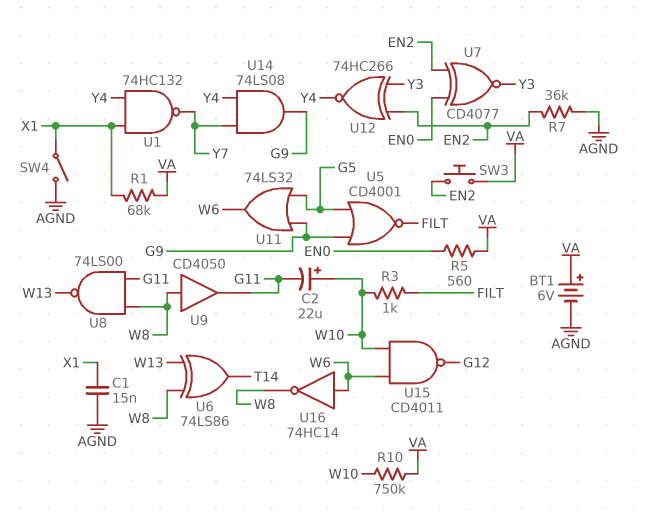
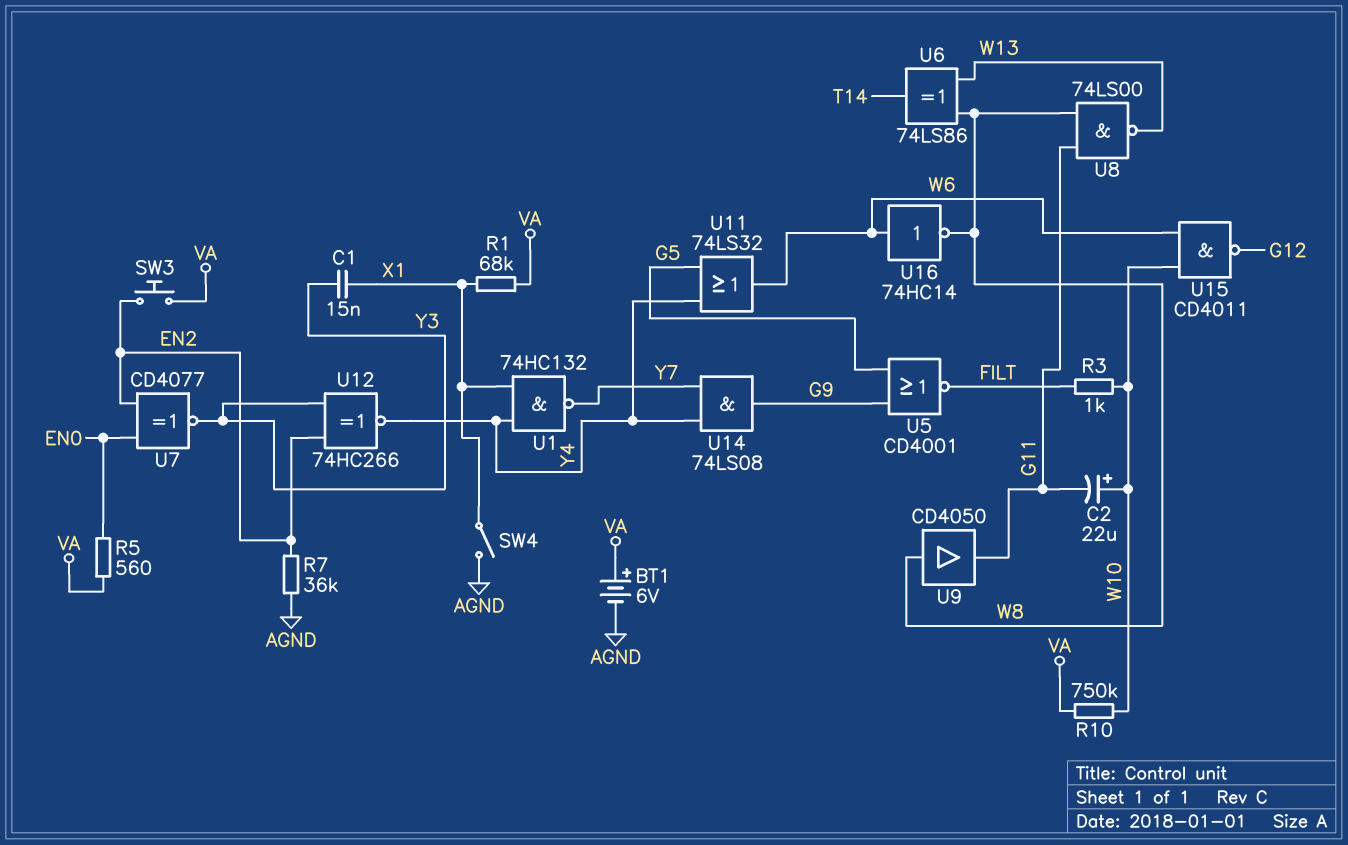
C1: 15nF (AGND, X1) -> 15nF (X1, Y3)
U11: OR 74LS32 (in G5, in G9, out W6) -> OR 74LS32 (in G5, in Y4, out W6)

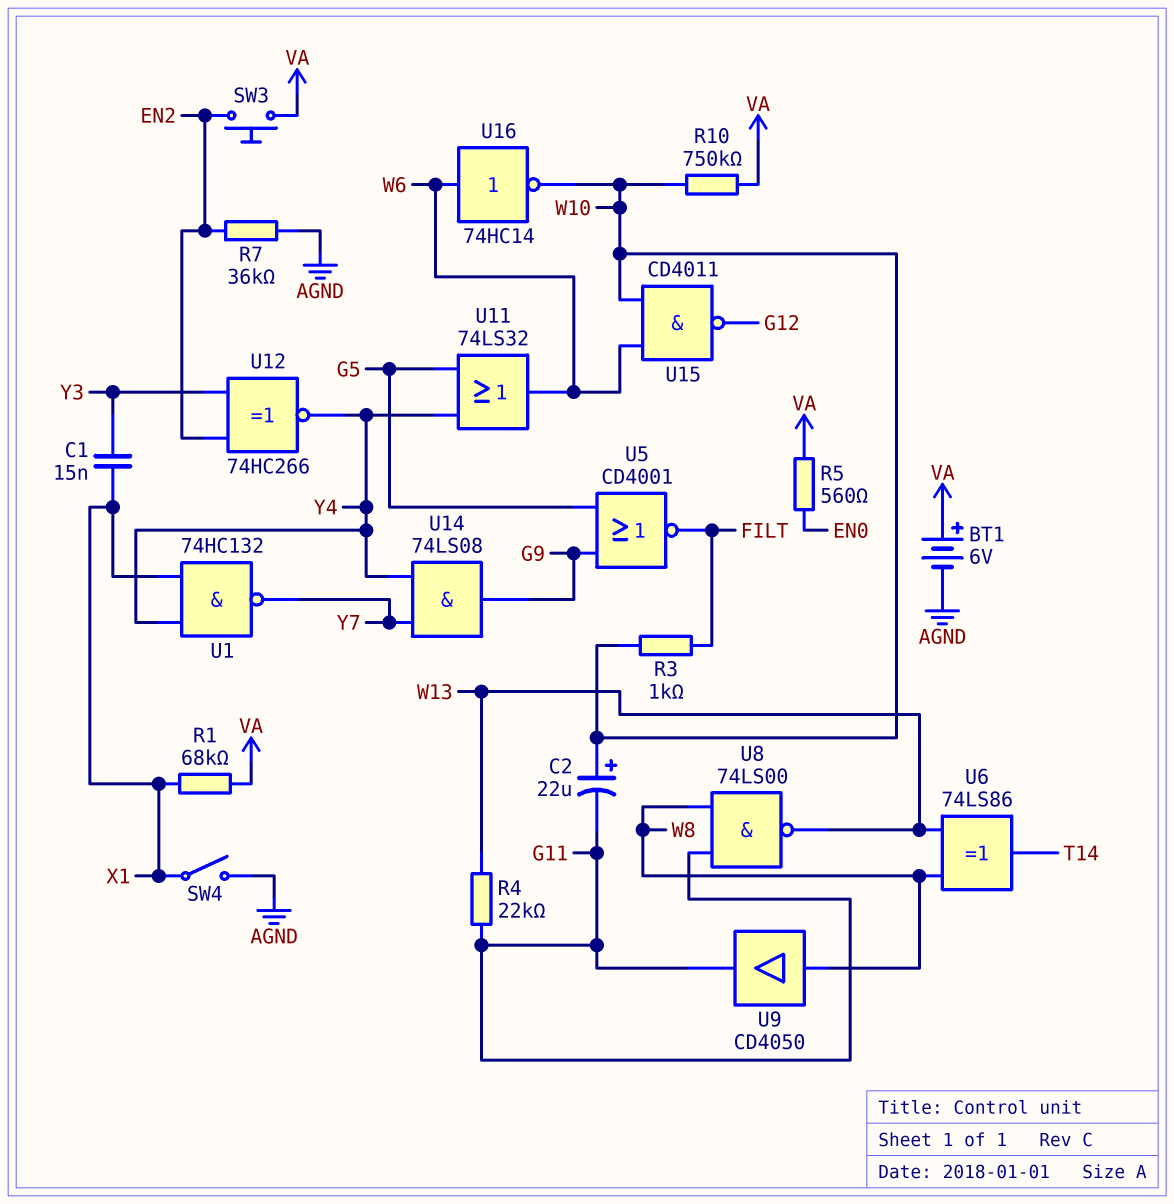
R4: none -> 22k (G11, W13)
U7: XNOR CD4077 (in EN0, in EN2, out Y3) -> none
U16: NOT 74HC14 (in W6, out W8) -> NOT 74HC14 (in W6, out W10)

